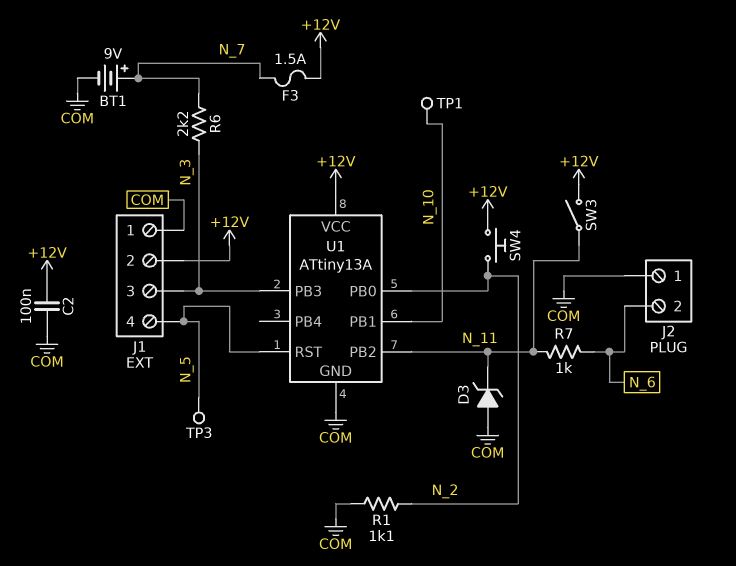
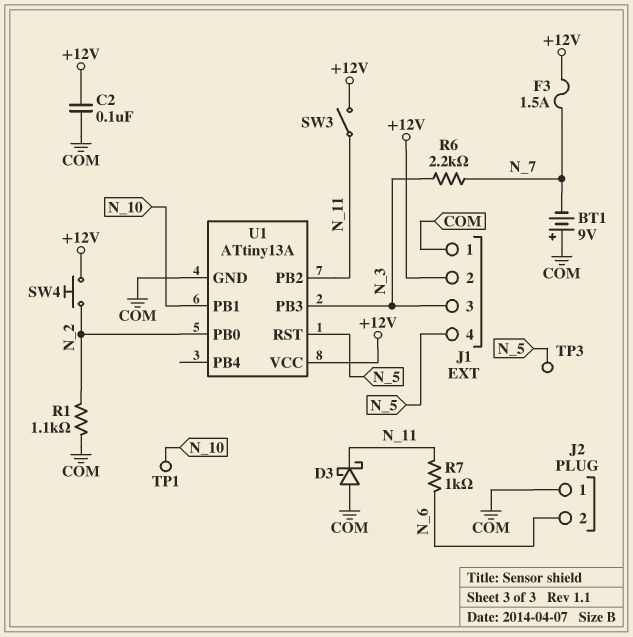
BT1: 9V (plus N_7, minus COM) -> 9V (plus COM, minus N_7)
D3: zener (A COM, K N_11) -> schottky (A COM, K N_11)

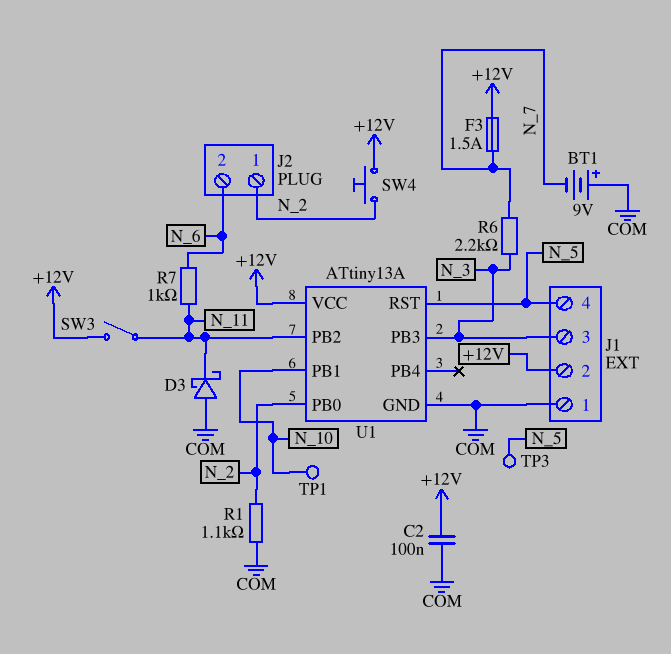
J2 pin 1: COM -> N_2

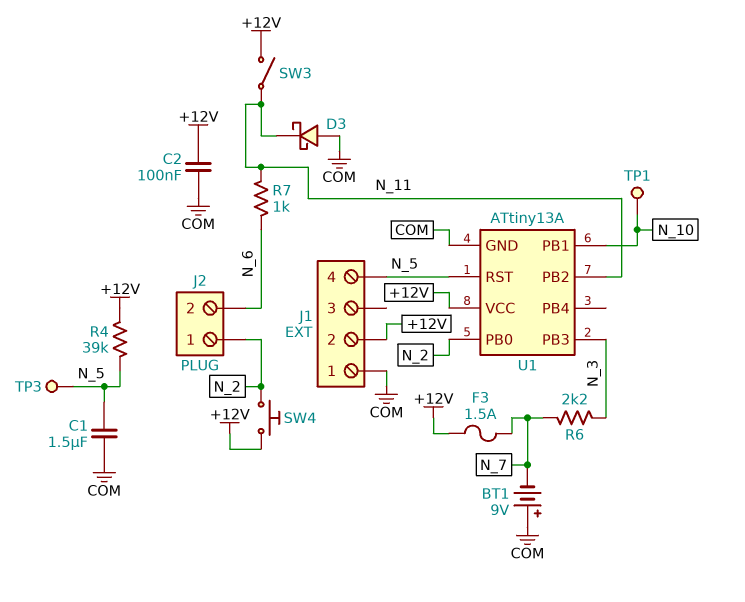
C1: none -> 1.5uF (COM, N_5)
J1 pin 3: N_3 -> none
R1: 1.1k (COM, N_2) -> none
R4: none -> 39k (+12V, N_5)

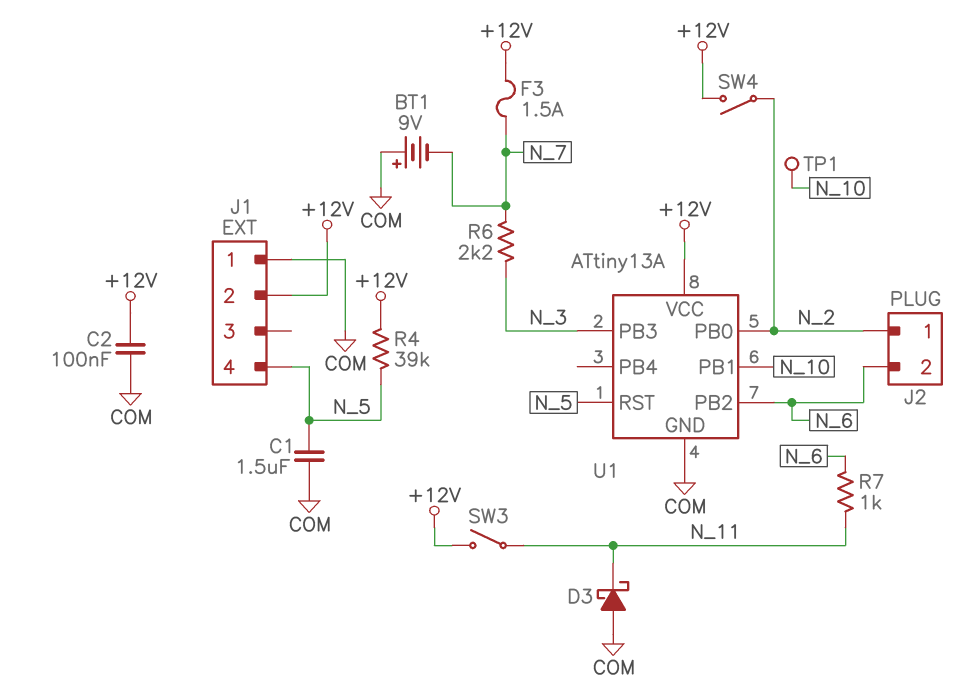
SW4: button (+12V, N_2) -> switch (+12V, N_2)
TP3: test point (N_5) -> none
U1 pin PB2: N_11 -> N_6

